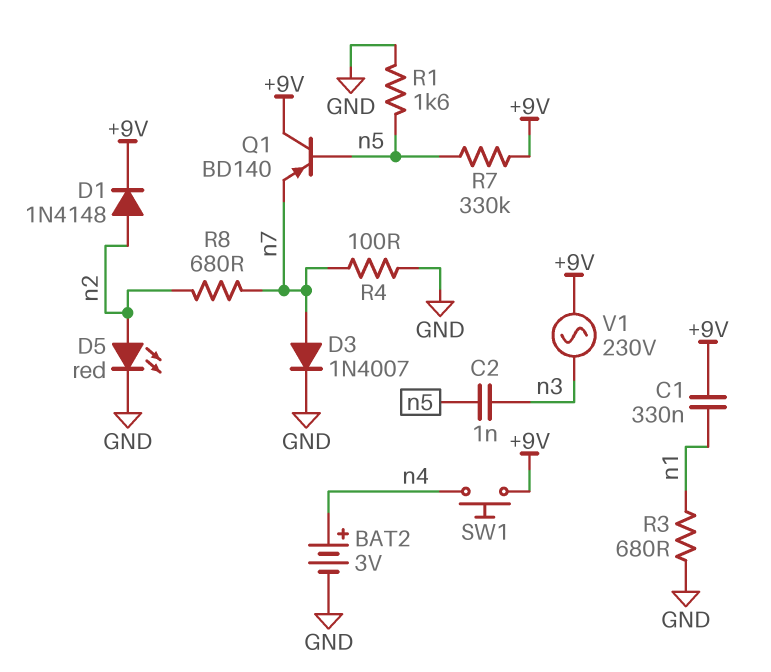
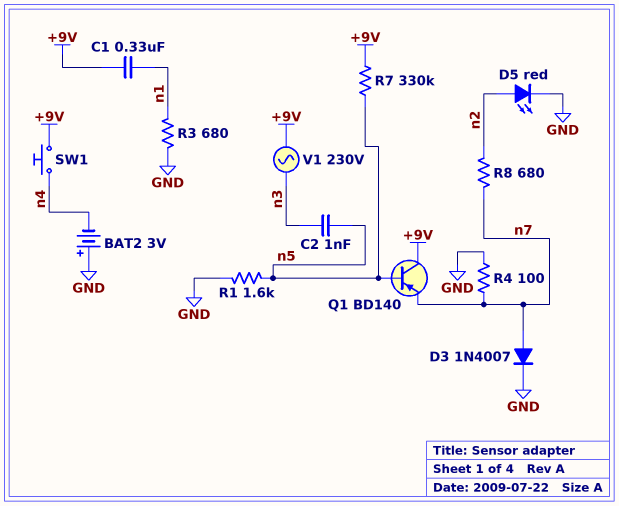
BAT2: 3V (plus n4, minus GND) -> 3V (plus GND, minus n4)
D1: diode 1N4148 (A n2, K +9V) -> none

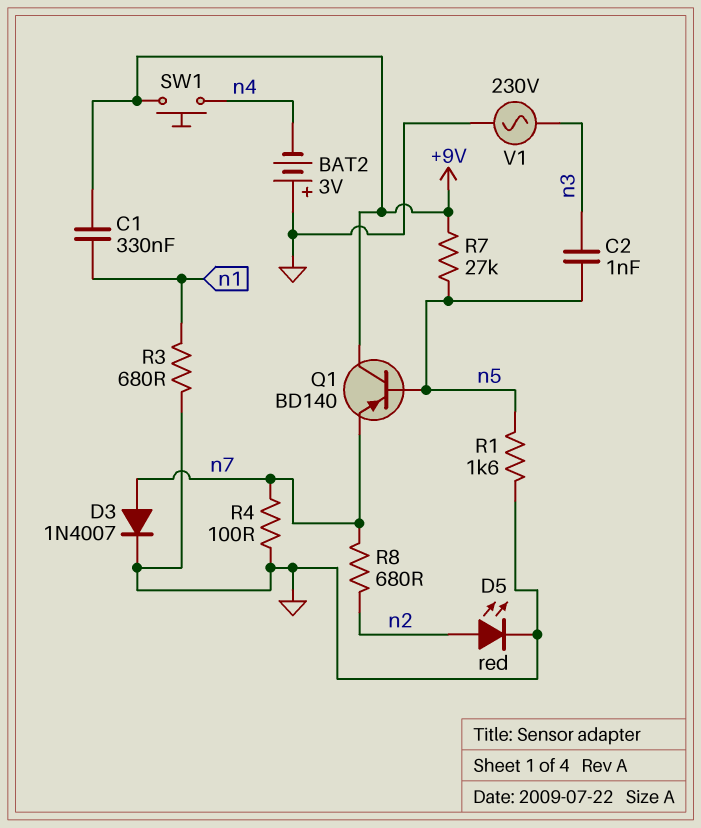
R7: 330k (+9V, n5) -> 27k (+9V, n5)
V1: AC 230V (+9V, n3) -> AC 230V (GND, n3)

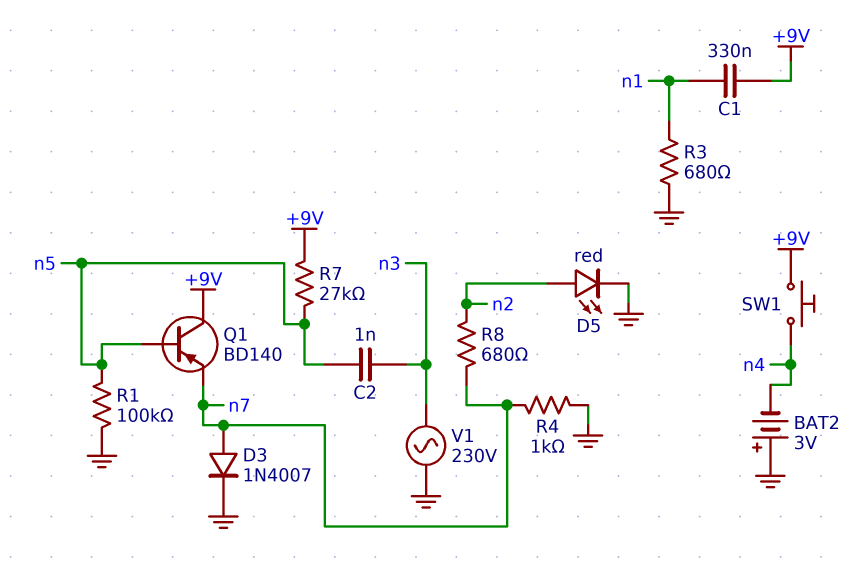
R1: 1.6k (GND, n5) -> 100k (GND, n5)
R4: 100 (GND, n7) -> 1k (GND, n7)

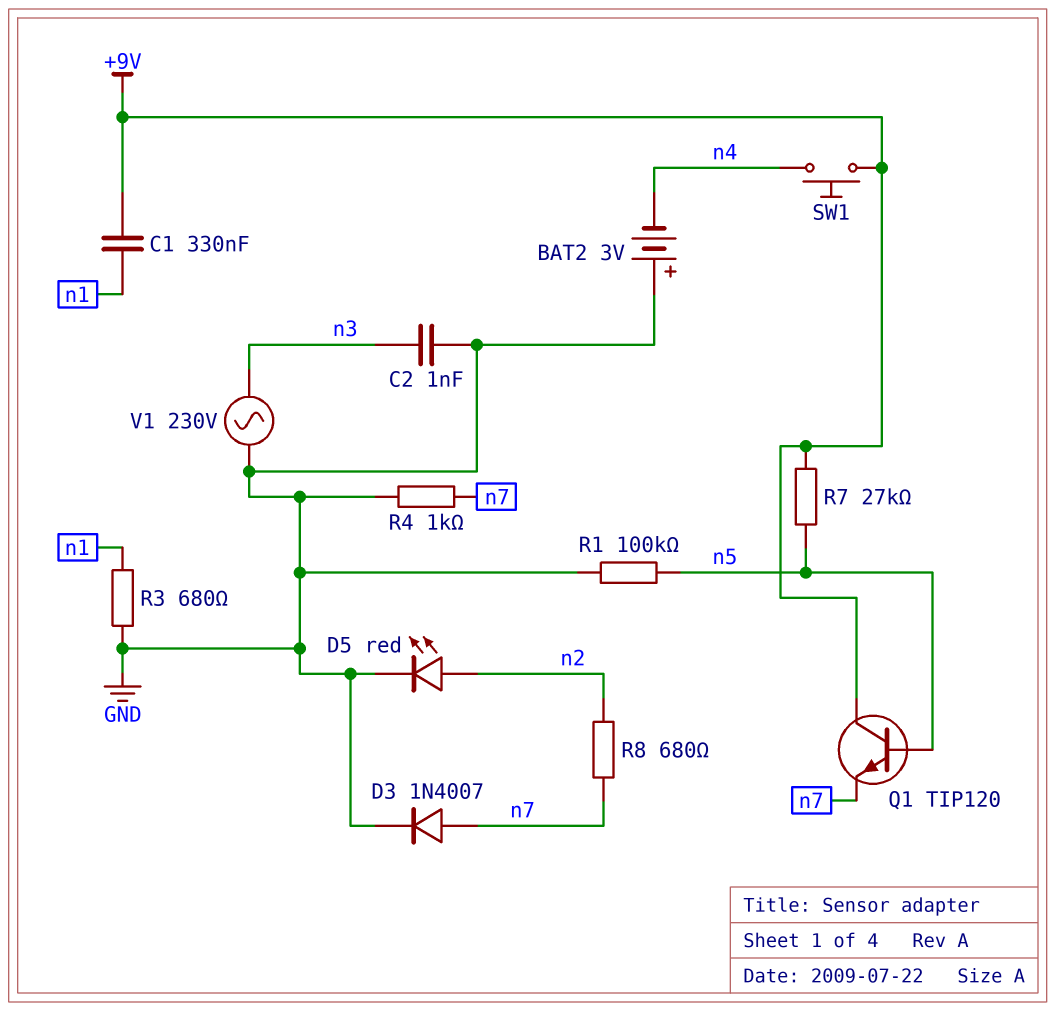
C2: 1nF (n3, n5) -> 1nF (GND, n3)
Q1: PNP BD140 (B n5, C +9V, E n7) -> NPN TIP120 (B n5, C +9V, E n7)

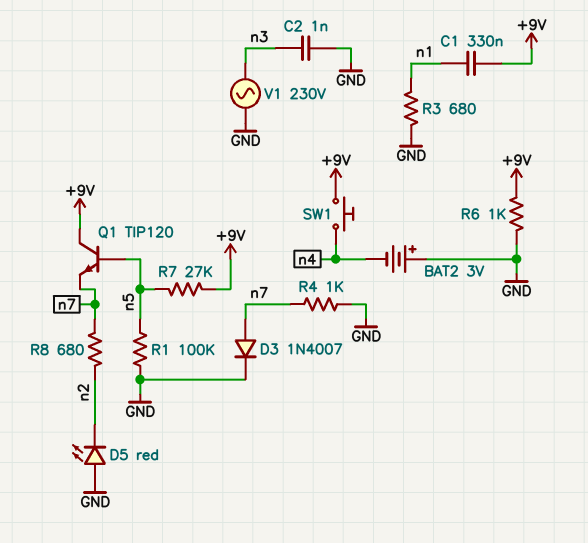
D5: LED red (A n2, K GND) -> LED red (A GND, K n2)
R6: none -> 1k (+9V, GND)

